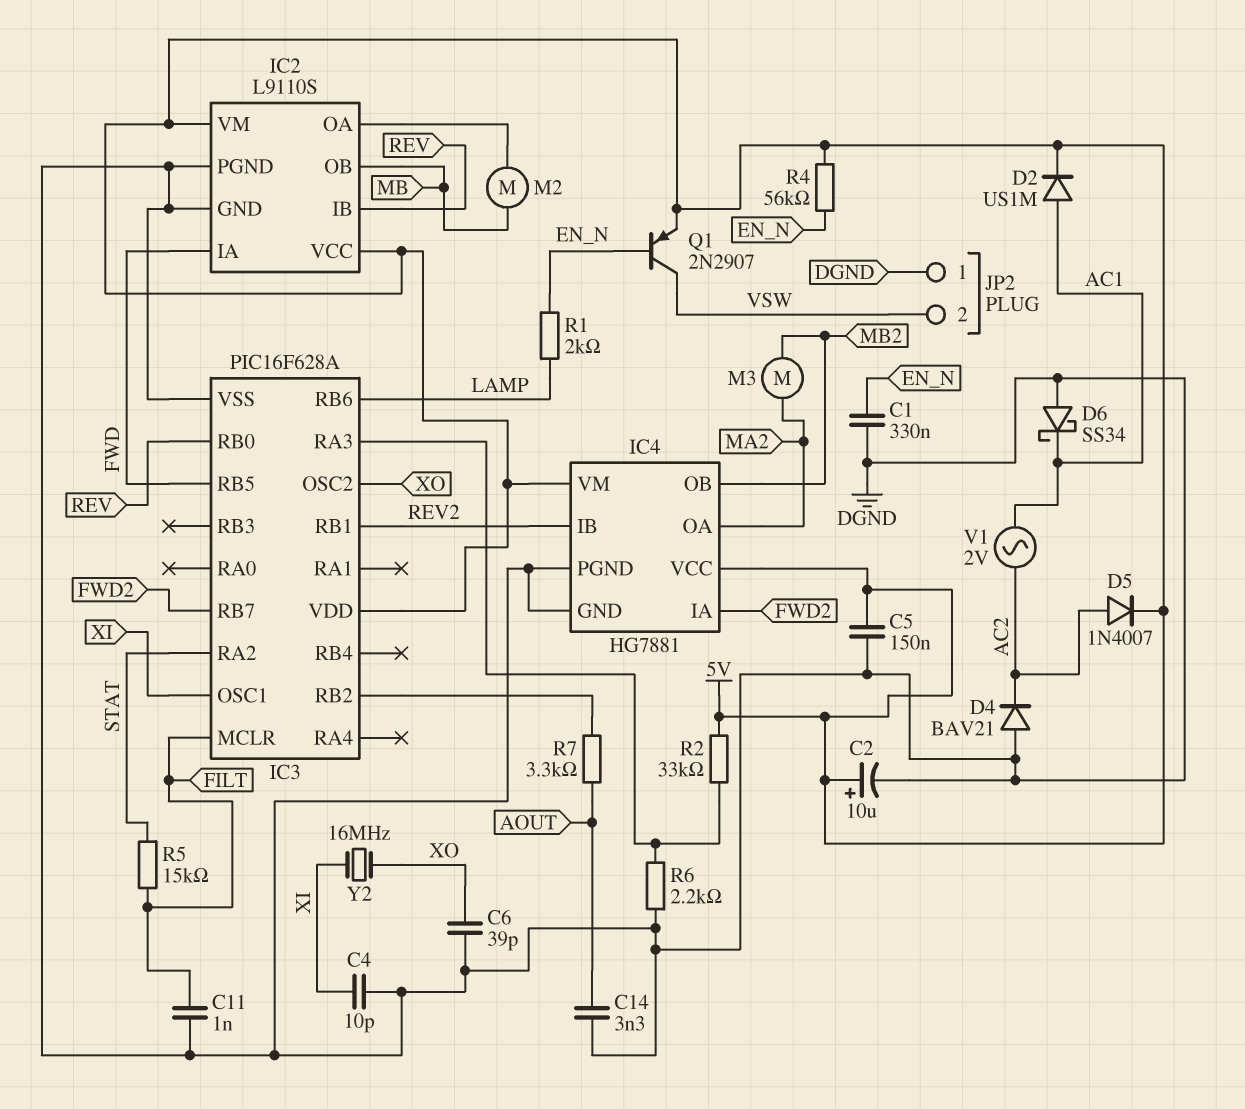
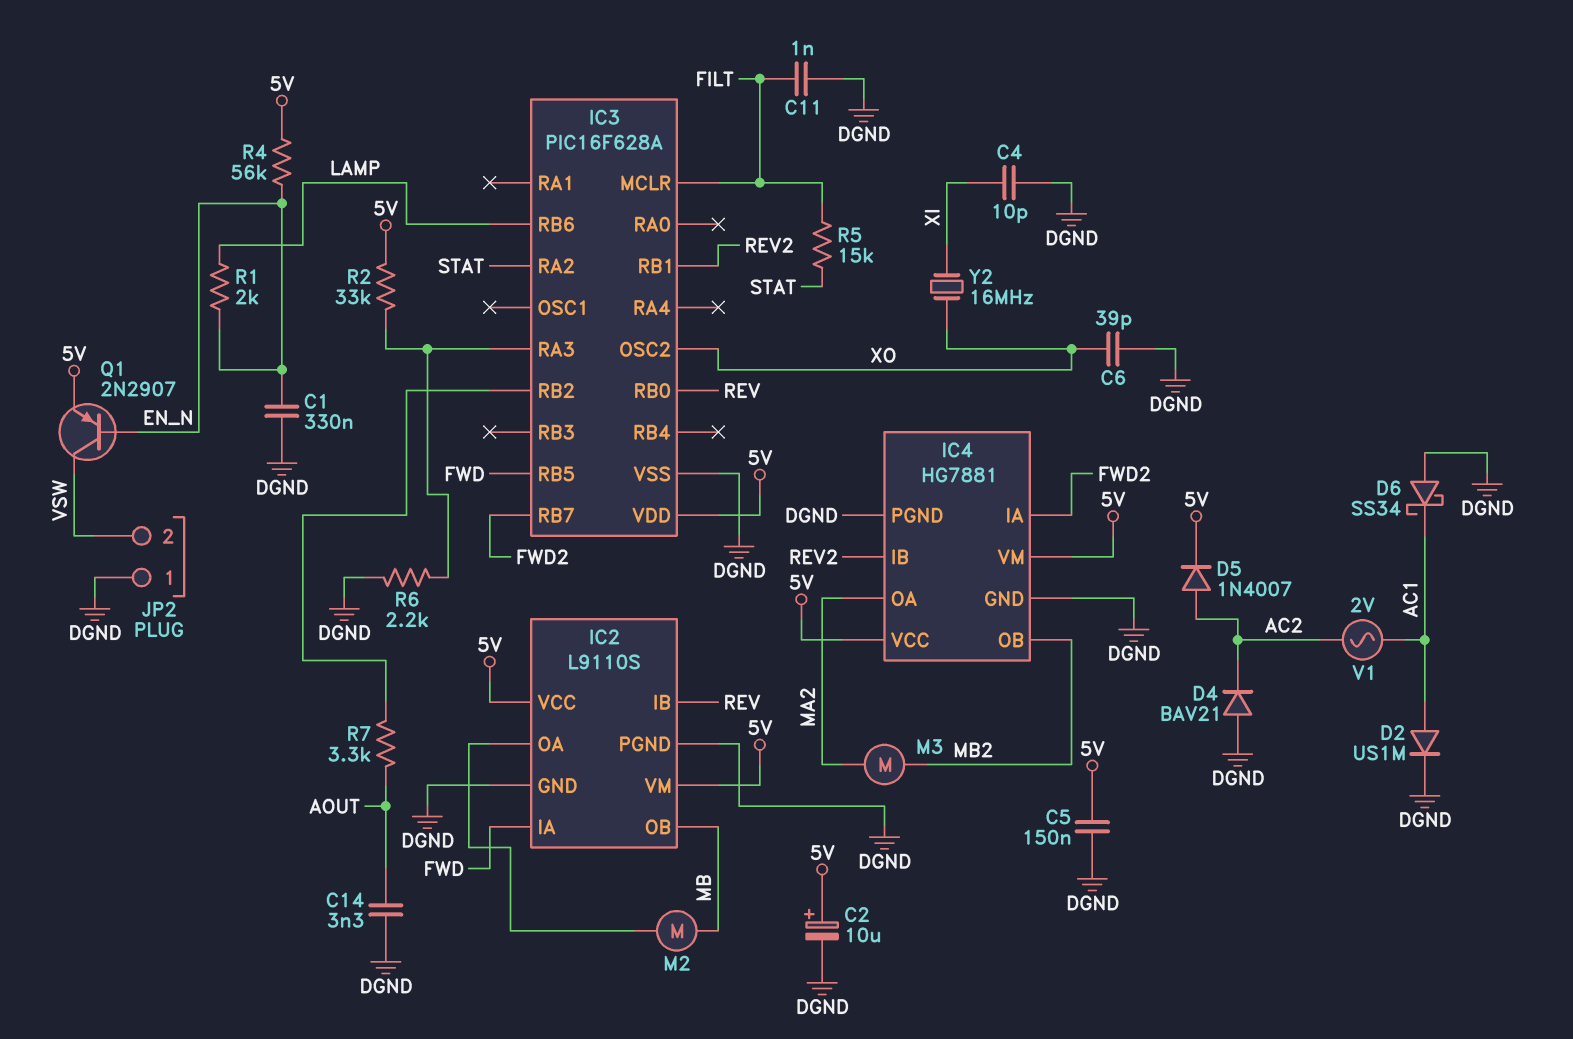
D2: diode US1M (A AC1, K 5V) -> diode US1M (A AC1, K DGND)
IC3 pin OSC1: XI -> none

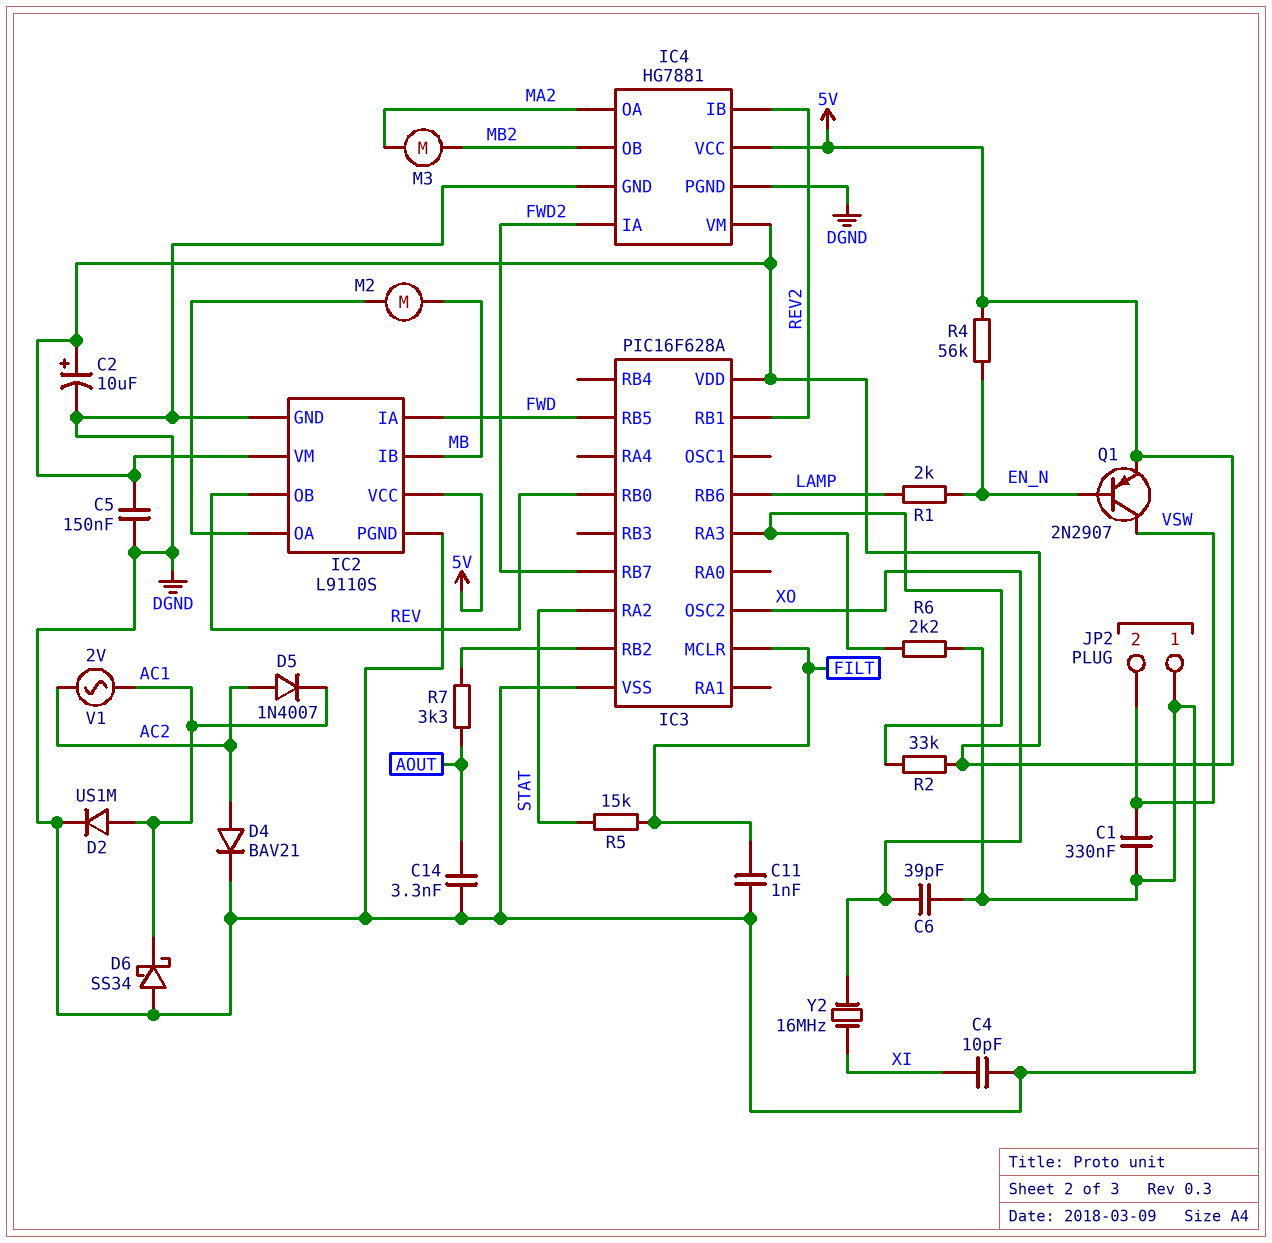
C1: 330nF (DGND, EN_N) -> 330nF (DGND, VSW)
D4: diode BAV21 (A DGND, K AC2) -> diode BAV21 (A AC2, K DGND)
D5: diode 1N4007 (A AC2, K 5V) -> diode 1N4007 (A AC2, K AC1)
IC2 pin IB: REV -> MB
IC2 pin OB: MB -> REV

